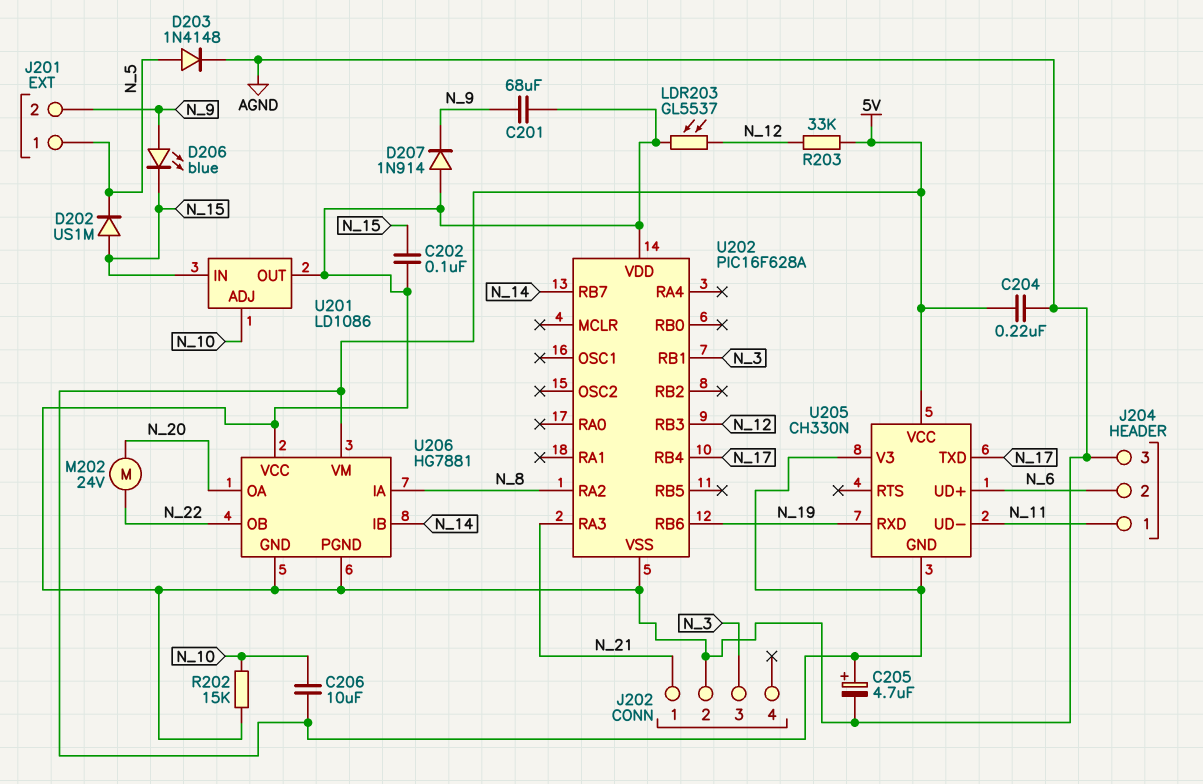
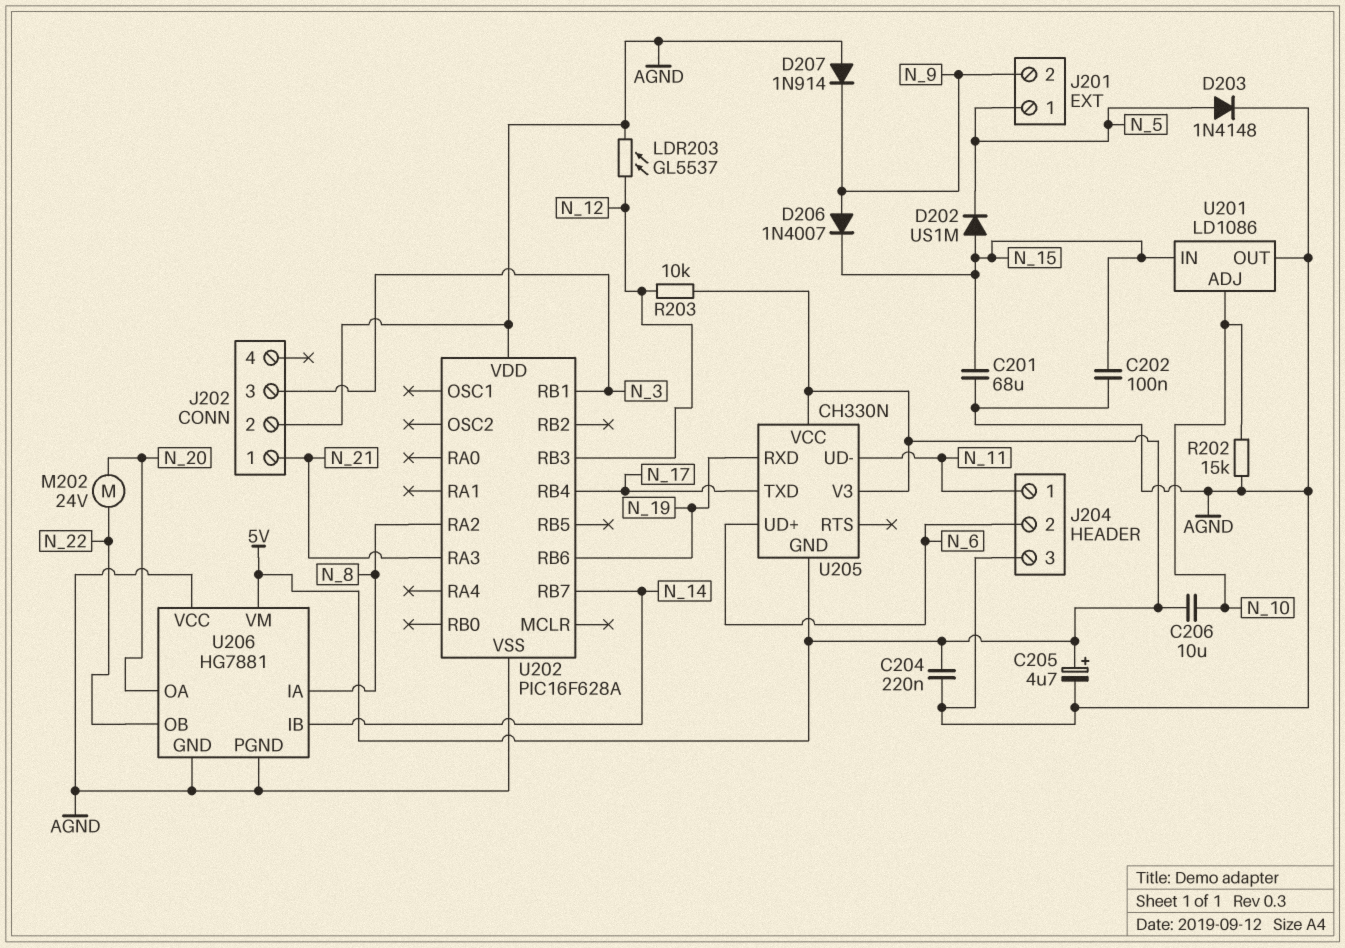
C201: 68uF (AGND, N_9) -> 68uF (AGND, N_15)
D206: LED blue (A N_9, K N_15) -> diode 1N4007 (A N_9, K N_15)
R203: 33k (5V, N_12) -> 10k (5V, N_12)

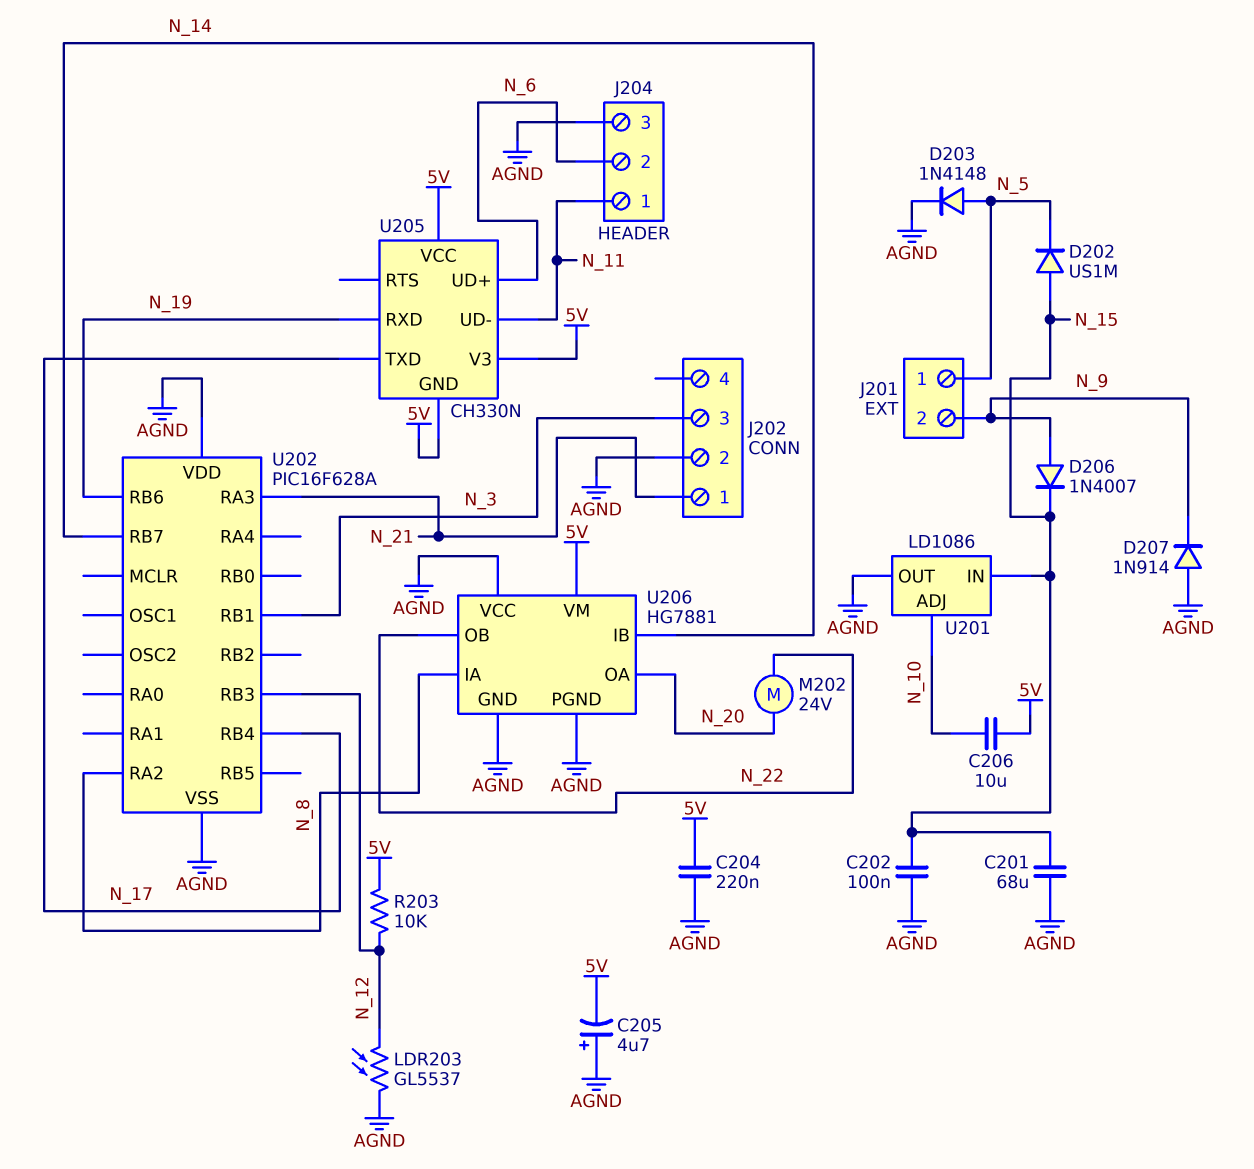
C205: 4.7uF (plus 5V, minus AGND) -> 4.7uF (plus AGND, minus 5V)
R202: 15k (AGND, N_10) -> none

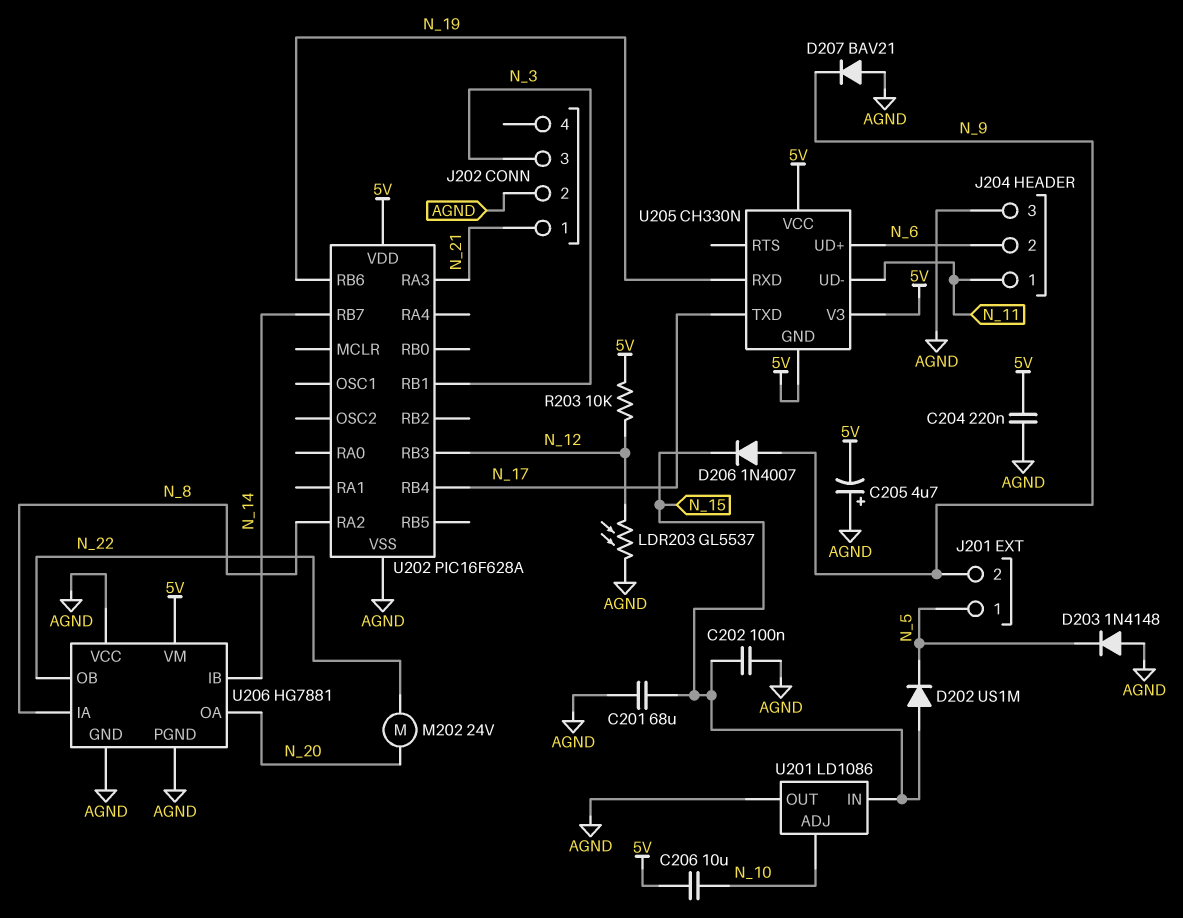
D203: diode 1N4148 (A N_5, K AGND) -> diode 1N4148 (A AGND, K N_5)
D207: diode 1N914 (A AGND, K N_9) -> diode BAV21 (A AGND, K N_9)
U202 pin VDD: AGND -> 5V

